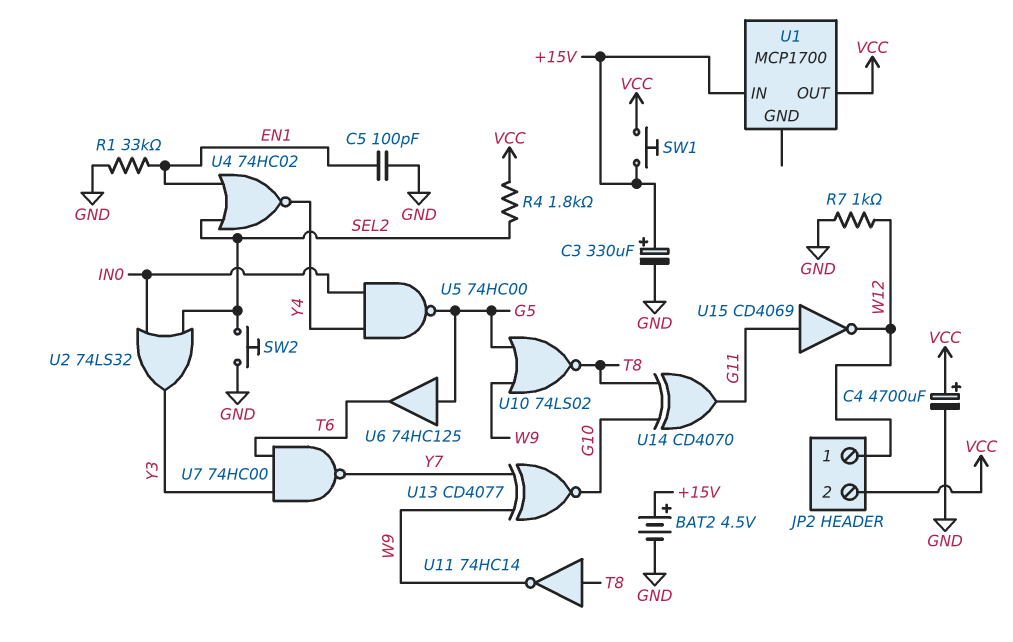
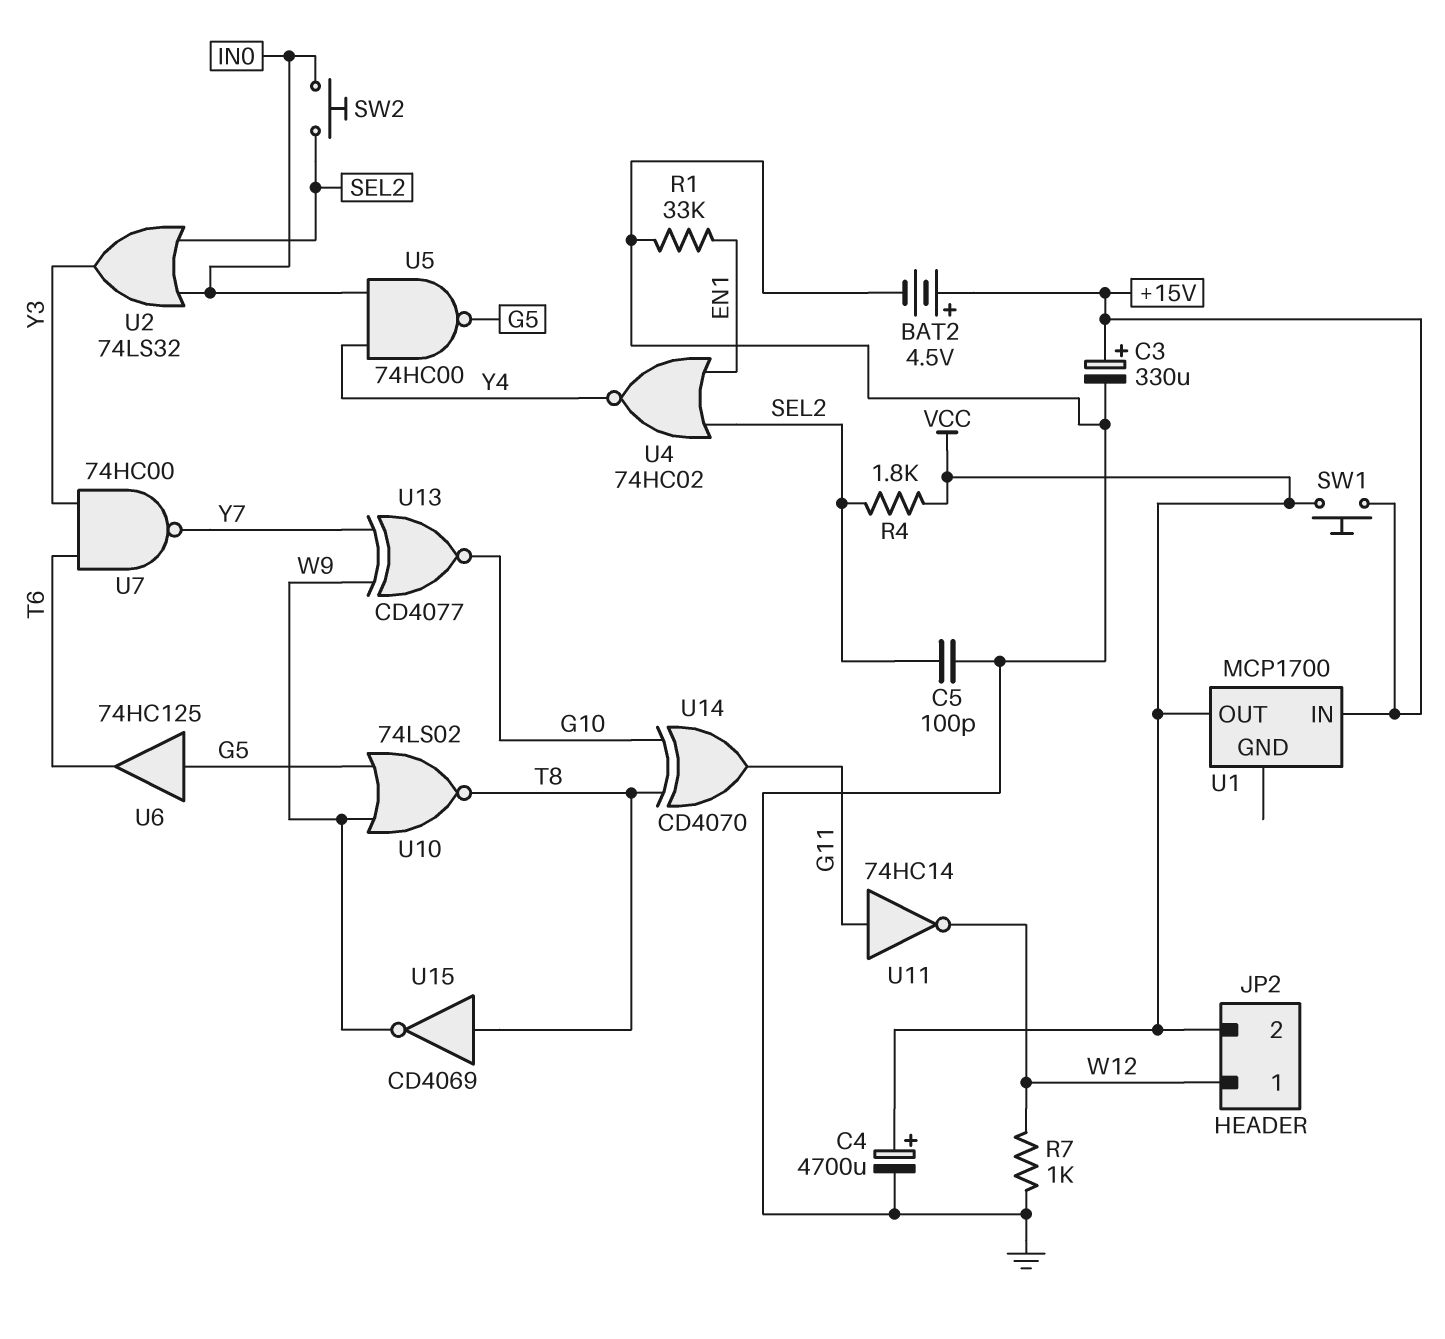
C5: 100pF (EN1, GND) -> 100pF (GND, SEL2)
SW2: button (GND, SEL2) -> button (IN0, SEL2)
U11: NOT 74HC14 (in T8, out W9) -> NOT 74HC14 (in G11, out W12)
U15: NOT CD4069 (in G11, out W12) -> NOT CD4069 (in T8, out W9)

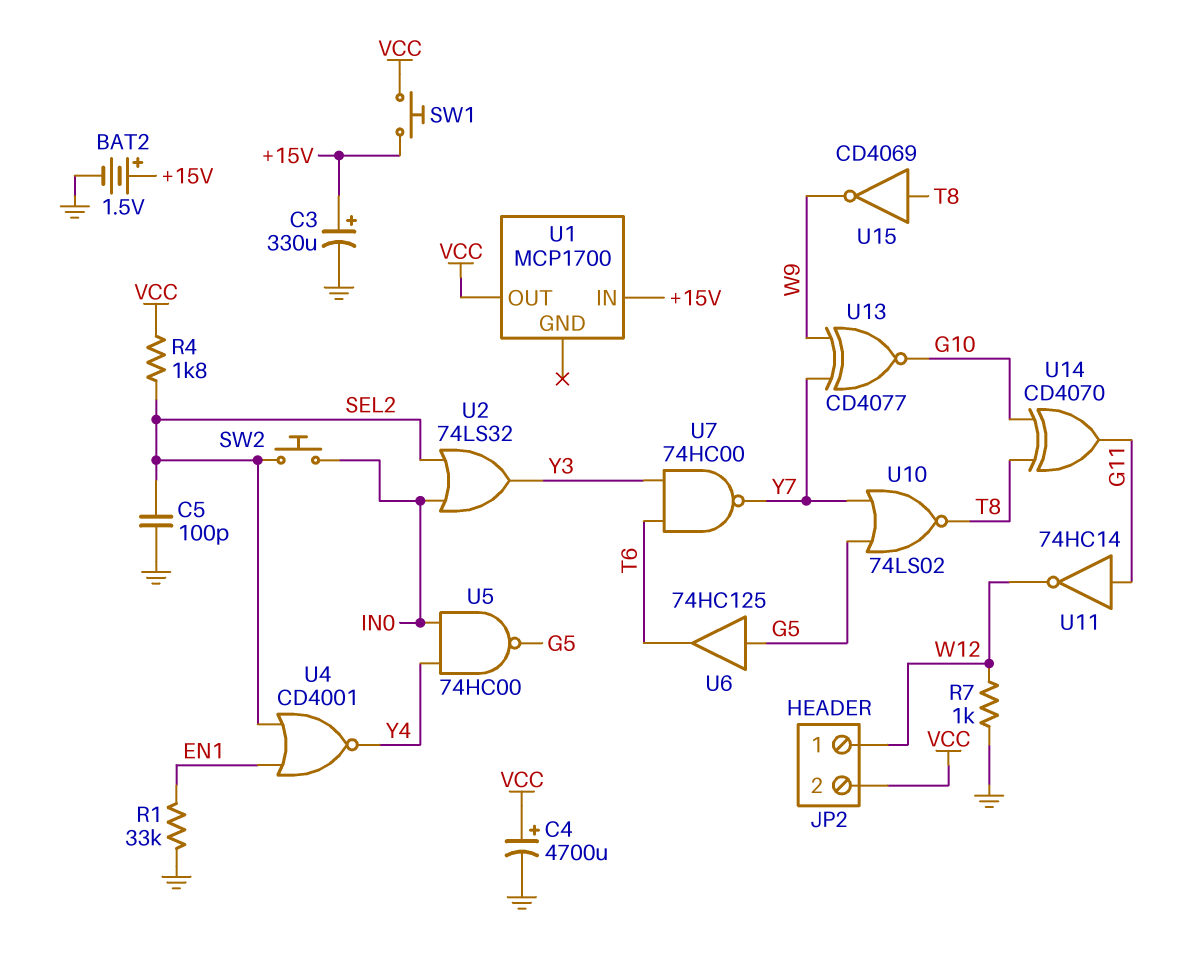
BAT2: 4.5V (plus +15V, minus GND) -> 1.5V (plus +15V, minus GND)
U4: NOR 74HC02 (in EN1, in SEL2, out Y4) -> NOR CD4001 (in EN1, in SEL2, out Y4)
U10: NOR 74LS02 (in G5, in W9, out T8) -> NOR 74LS02 (in G5, in Y7, out T8)

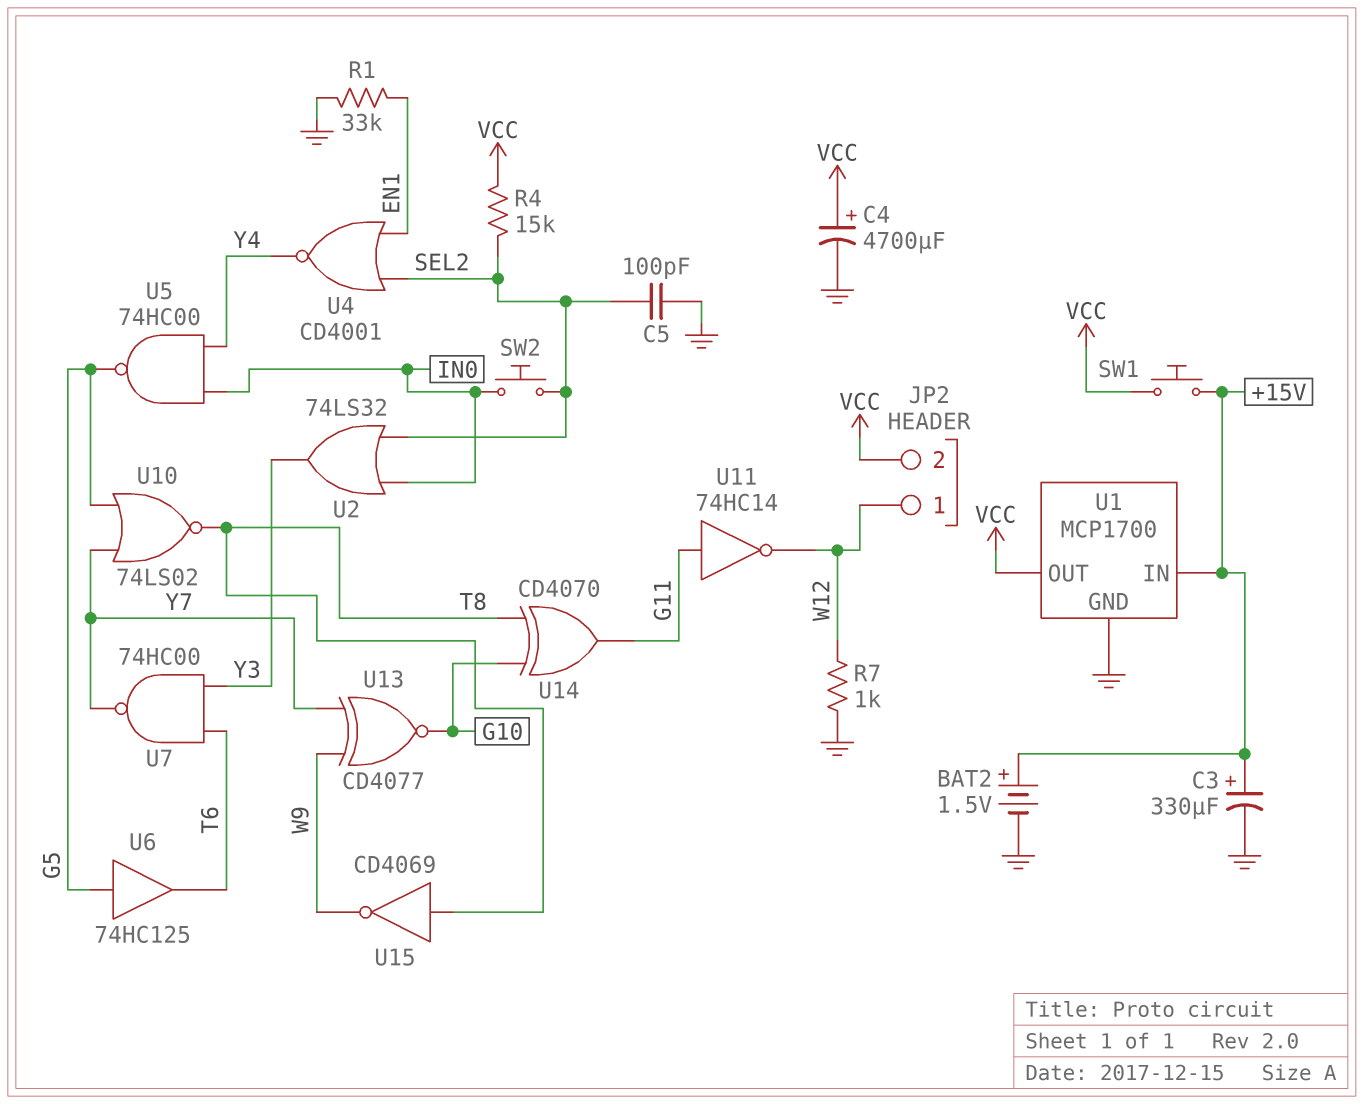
R4: 1.8k (SEL2, VCC) -> 15k (SEL2, VCC)
U1 pin GND: none -> GND

